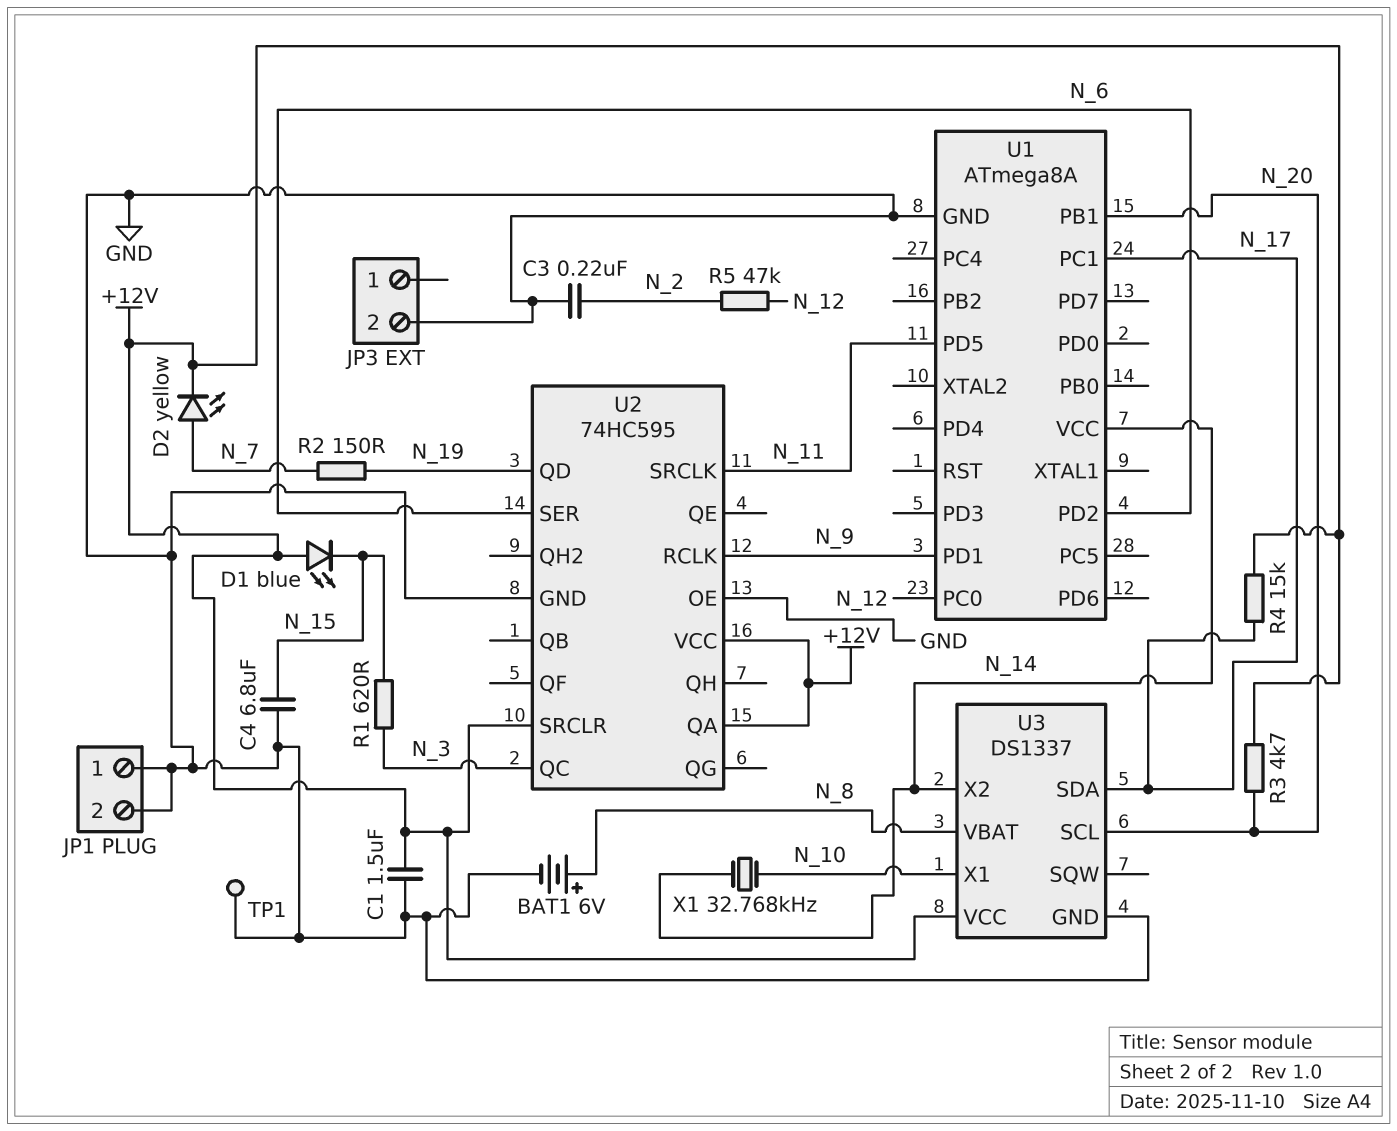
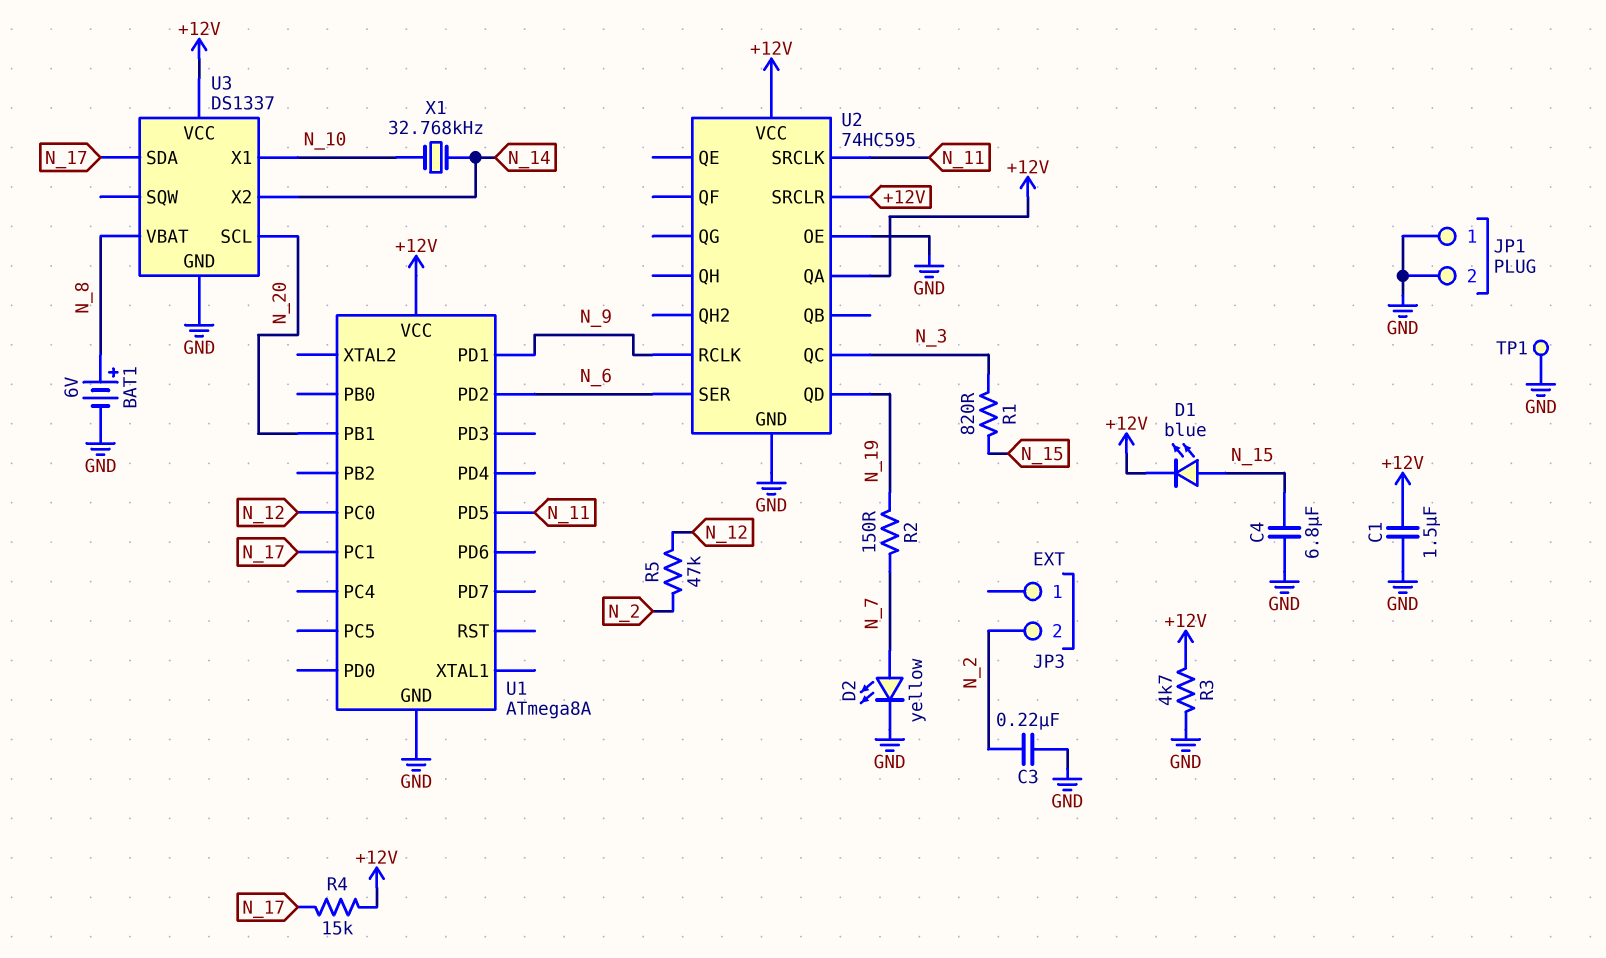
D1: LED blue (A +12V, K N_15) -> LED blue (A N_15, K +12V)
D2: LED yellow (A N_7, K +12V) -> LED yellow (A N_7, K GND)
JP3 pin 2: GND -> N_2
R1: 620 (N_3, N_15) -> 820 (N_3, N_15)
R3: 4.7k (+12V, N_20) -> 4.7k (+12V, GND)
U1 pin VCC: N_14 -> +12V

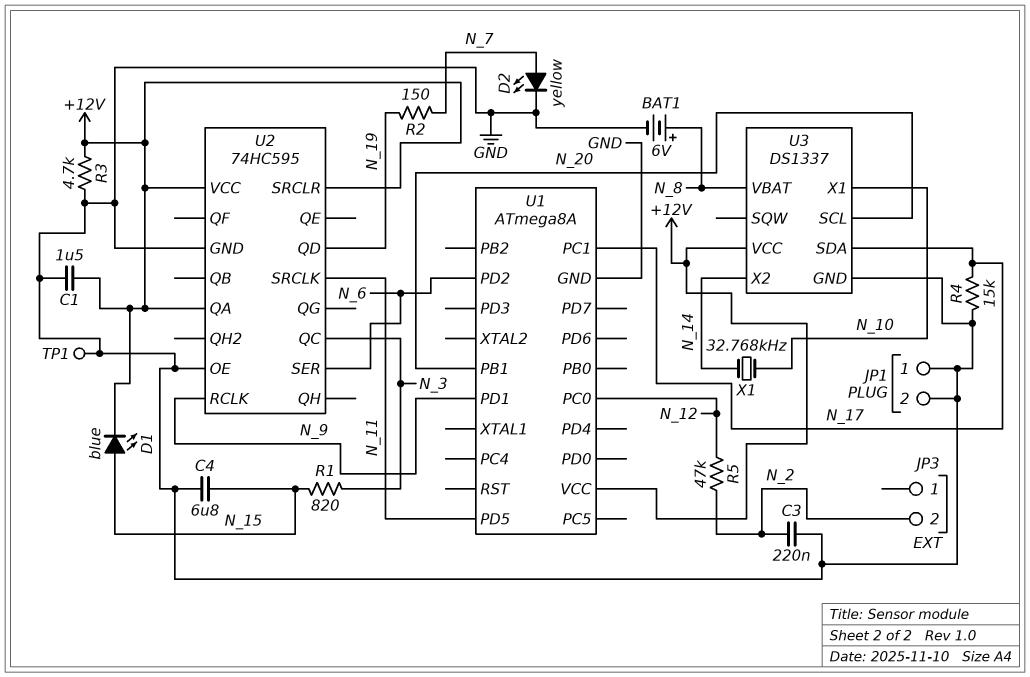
R4: 15k (+12V, N_17) -> 15k (GND, N_17)

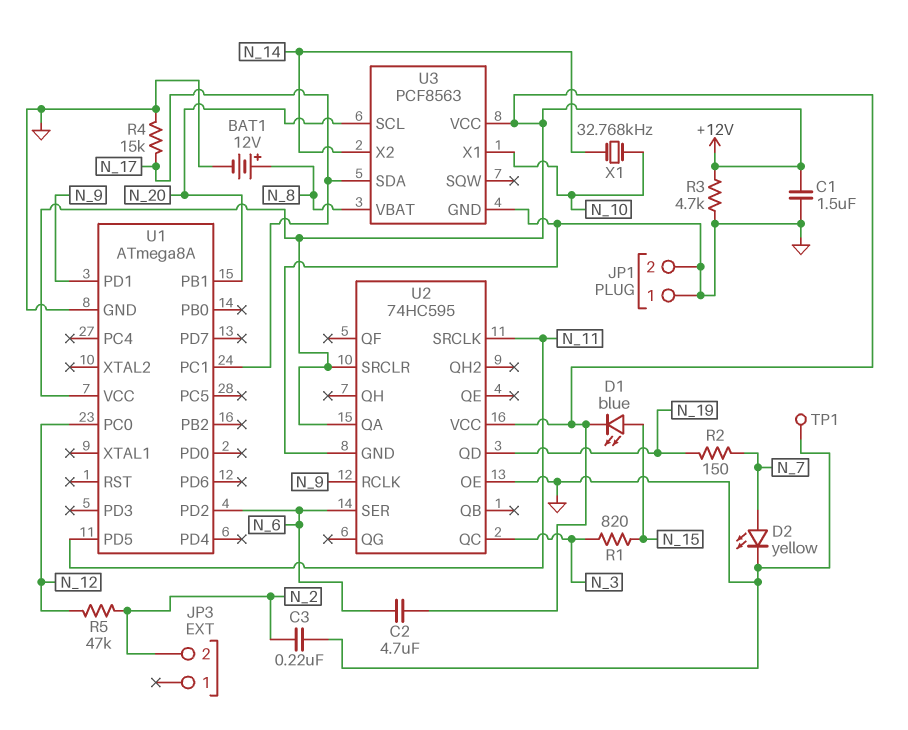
BAT1: 6V (plus N_8, minus GND) -> 12V (plus N_8, minus GND)
C2: none -> 4.7uF (+12V, N_6)
C4: 6.8uF (GND, N_15) -> none
U3: DS1337 -> PCF8563

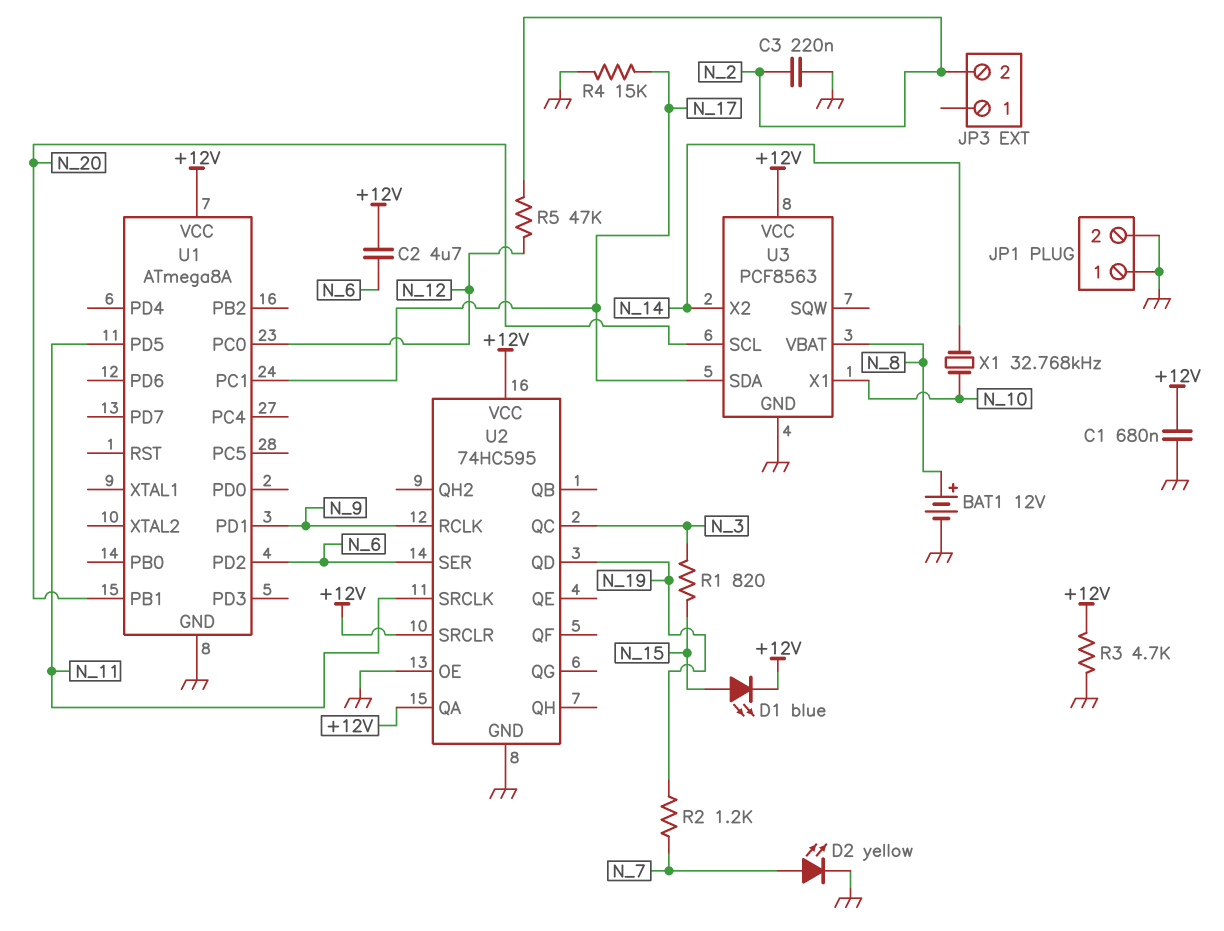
C1: 1.5uF (+12V, GND) -> 680nF (+12V, GND)
R2: 150 (N_7, N_19) -> 1.2k (N_7, N_19)
TP1: test point (GND) -> none

